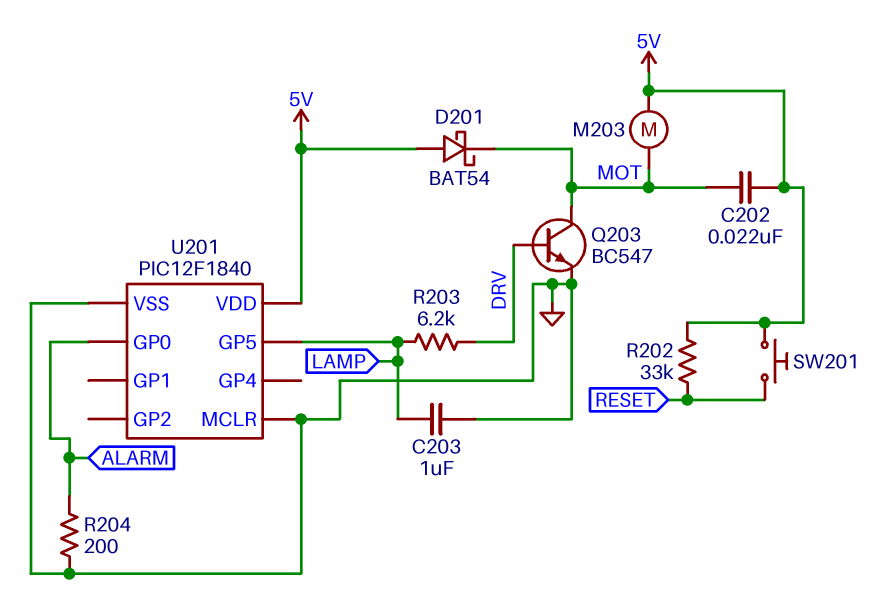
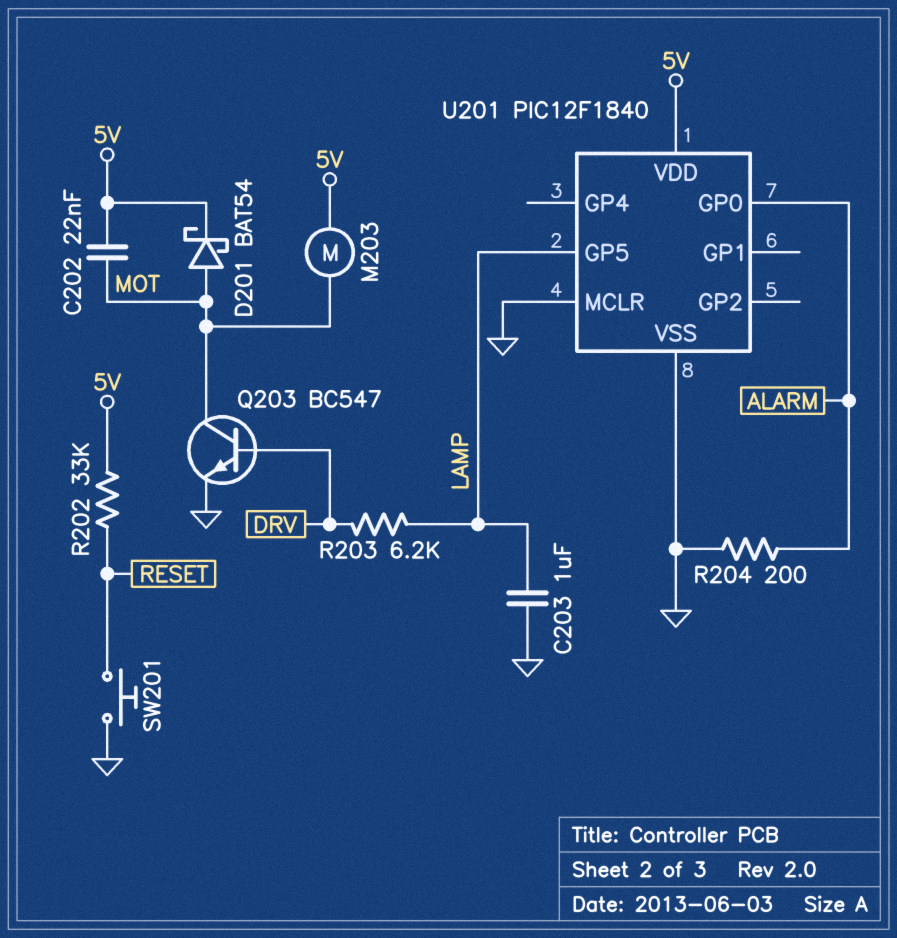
D201: schottky BAT54 (A 5V, K MOT) -> schottky BAT54 (A MOT, K 5V)
SW201: button (5V, RESET) -> button (GND, RESET)

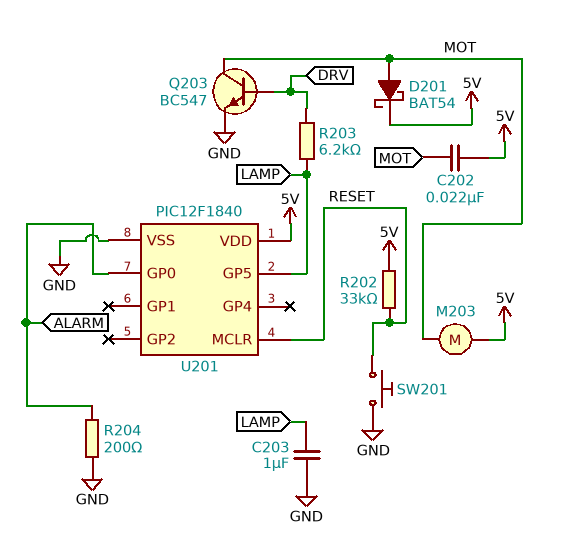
U201 pin MCLR: GND -> RESET

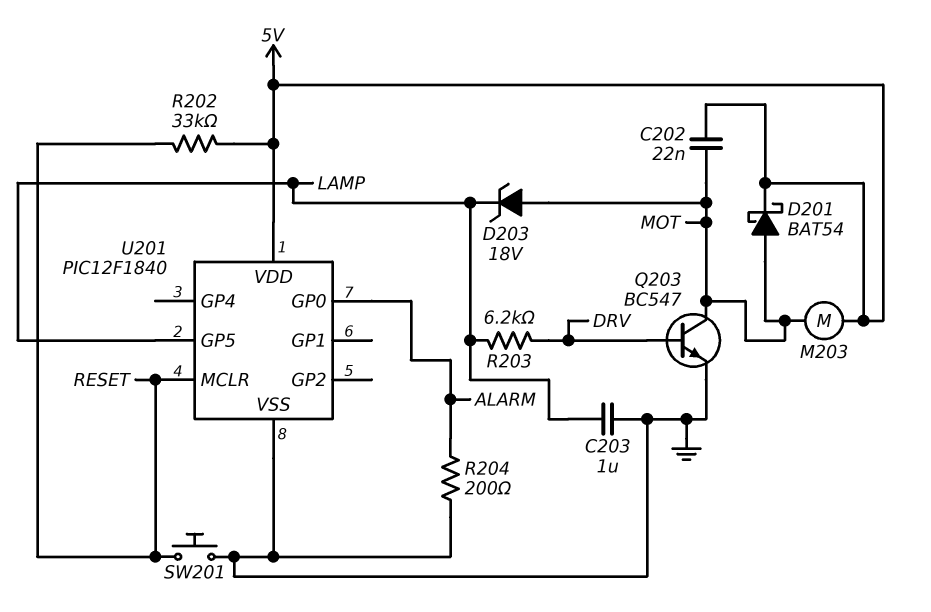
D203: none -> zener 18V (A MOT, K LAMP)

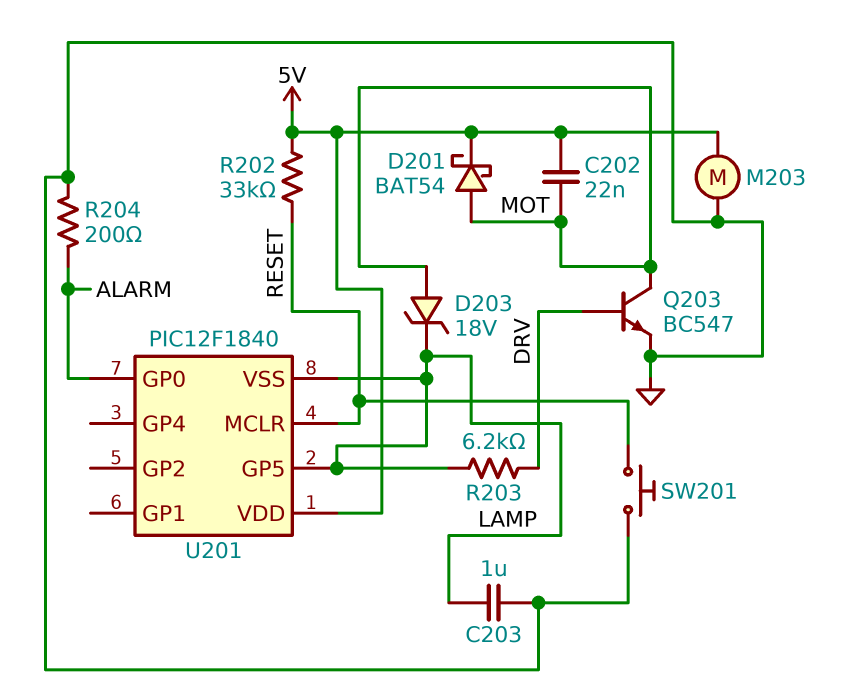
M203: motor (5V, MOT) -> motor (5V, GND)
U201 pin VSS: GND -> LAMP

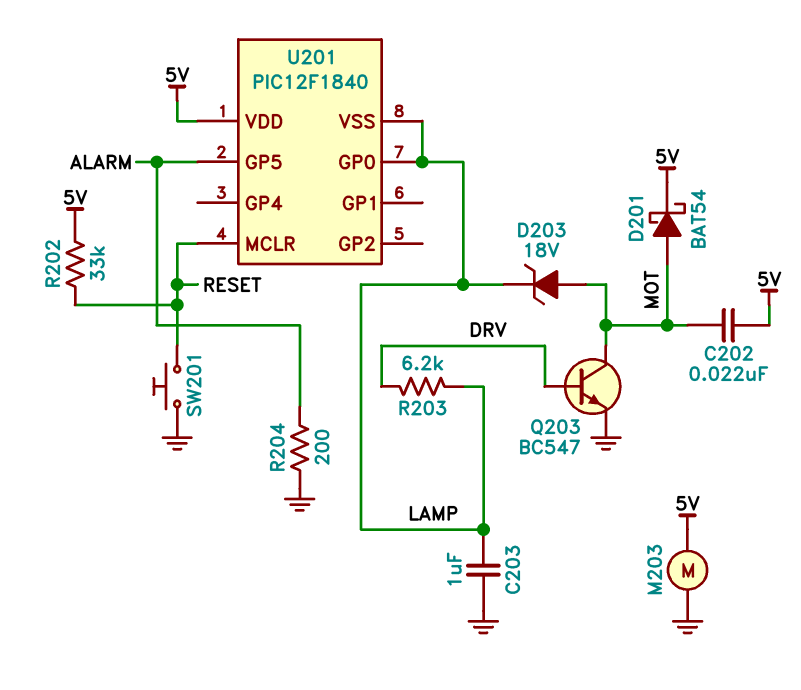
U201 pin GP0: ALARM -> LAMP
U201 pin GP5: LAMP -> ALARM

